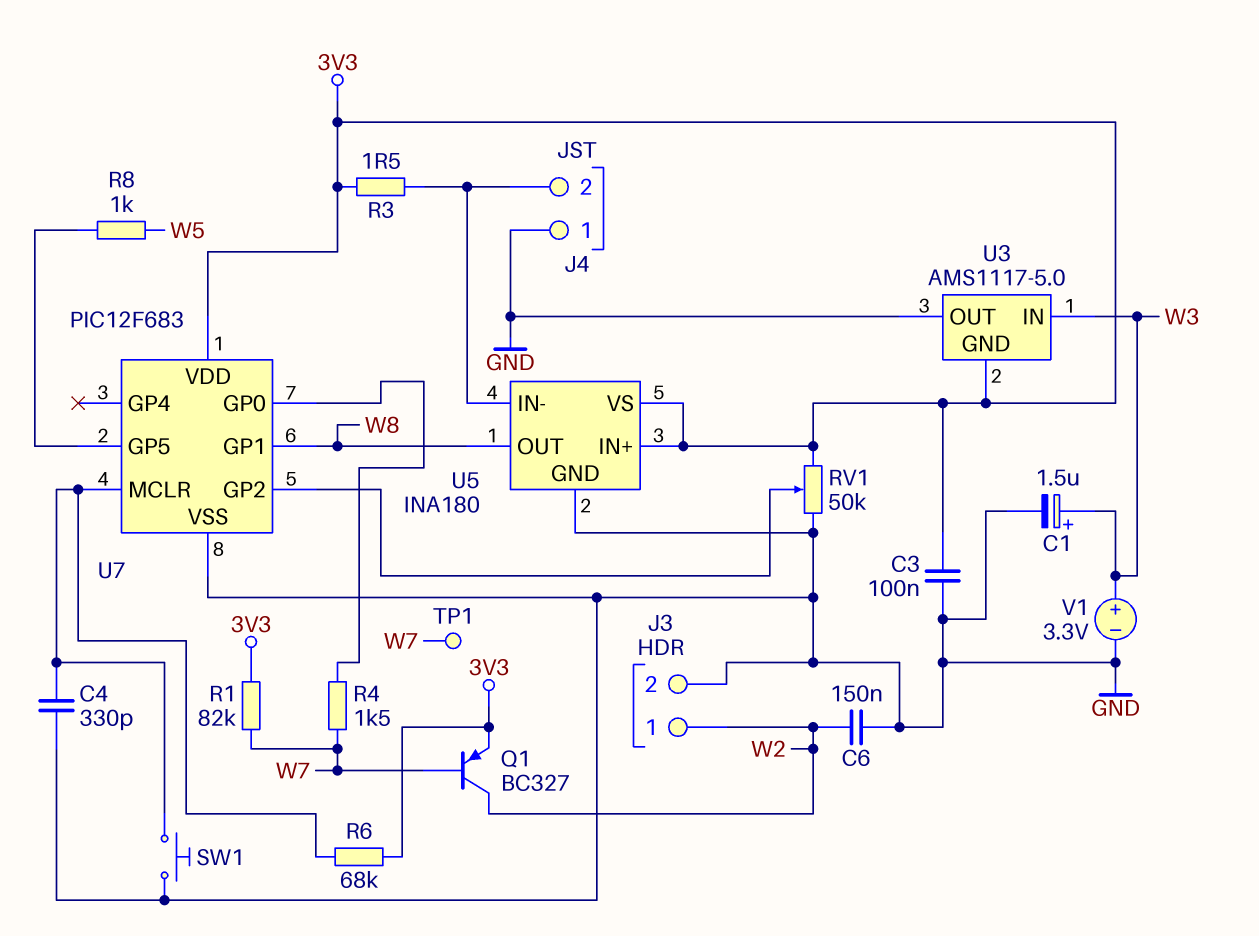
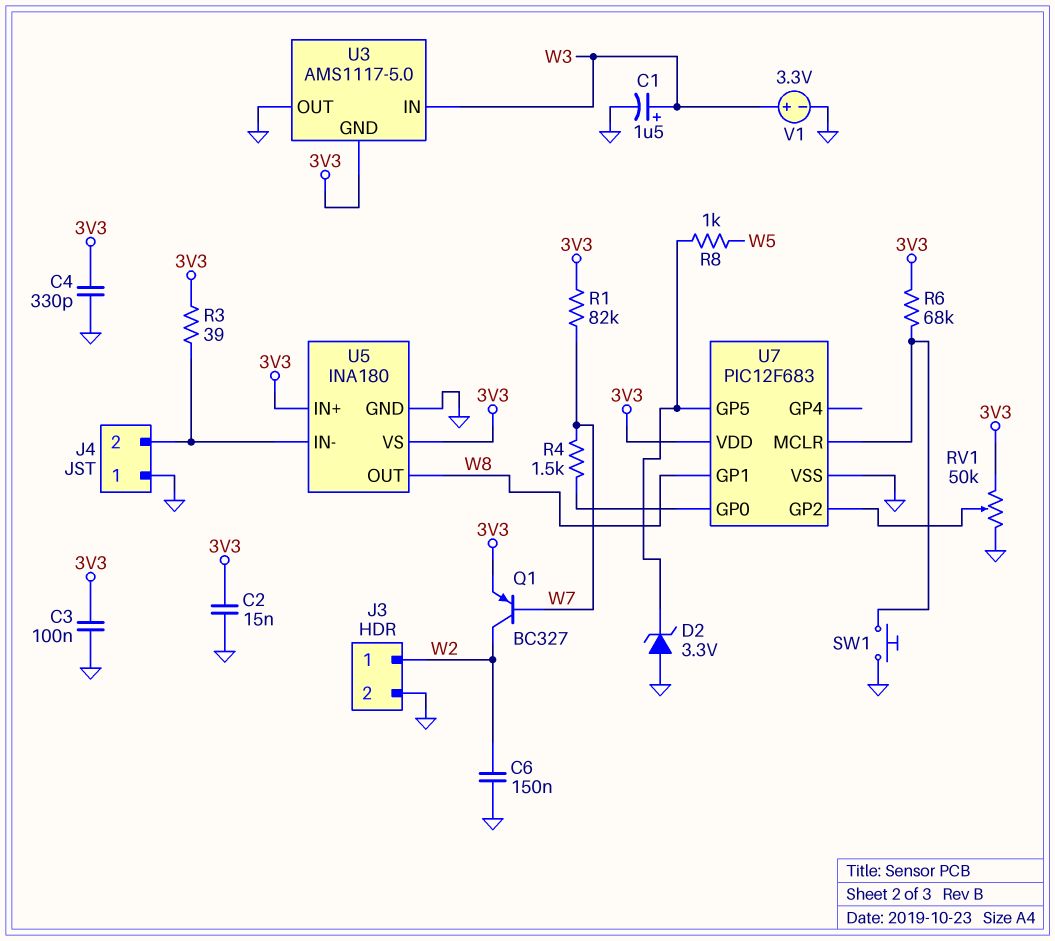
C2: none -> 15nF (3V3, GND)
C4: 330pF (GND, U7/MCLR) -> 330pF (3V3, GND)
D2: none -> zener 3.3V (A GND, K U7/GP5)
R3: 1.5 (3V3, J4/2) -> 39 (3V3, J4/2)
TP1: test point (W7) -> none

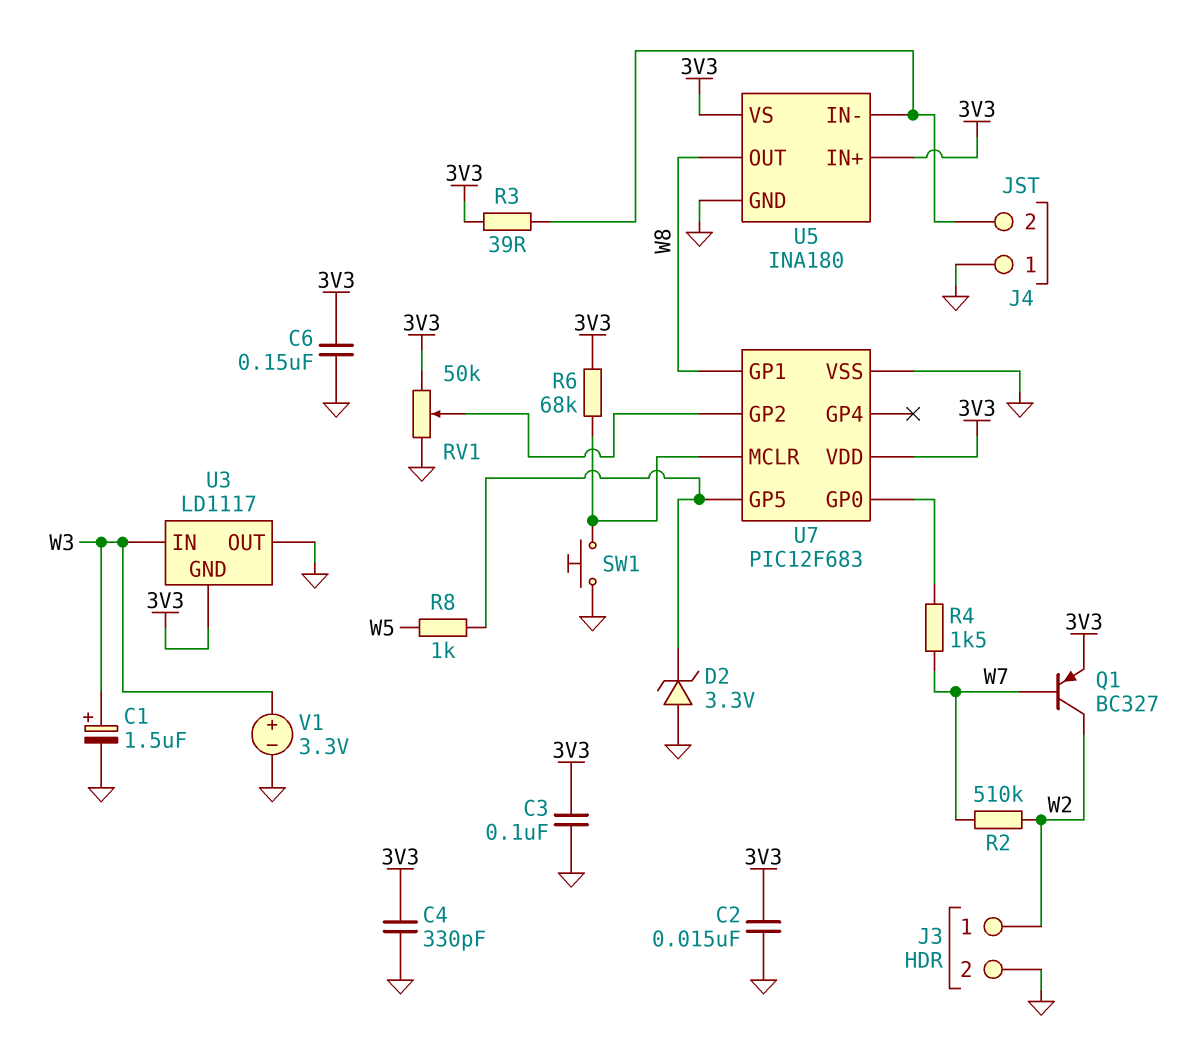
C6: 150nF (GND, W2) -> 150nF (3V3, GND)
R1: 82k (3V3, W7) -> none
R2: none -> 510k (W2, W7)
U3: AMS1117-5.0 -> LD1117

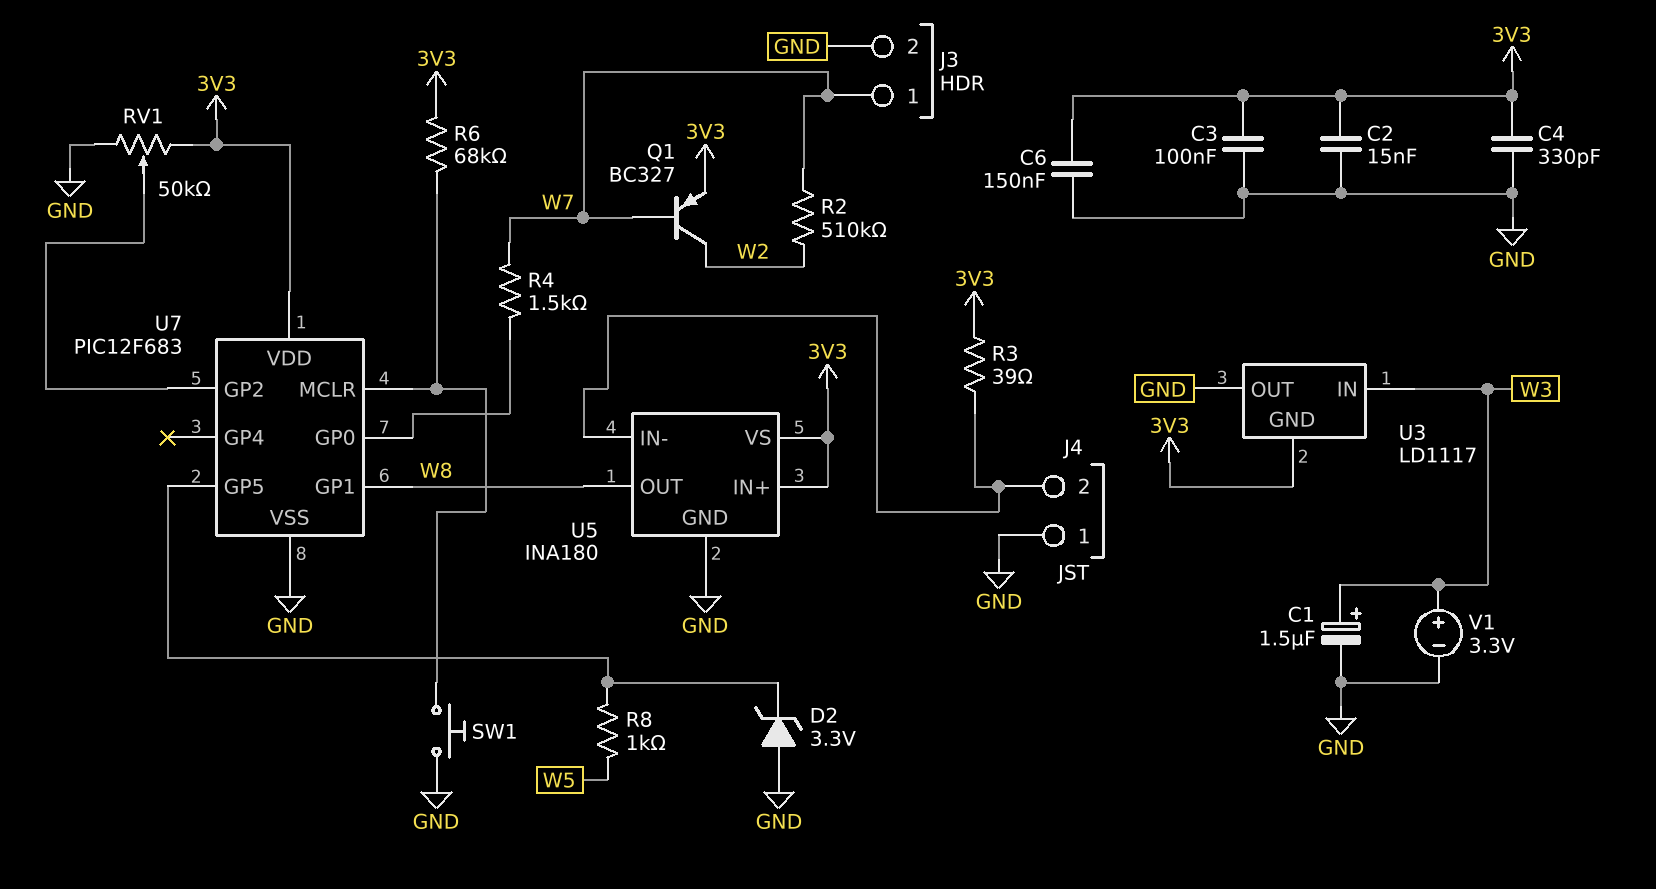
J3 pin 1: W2 -> W7

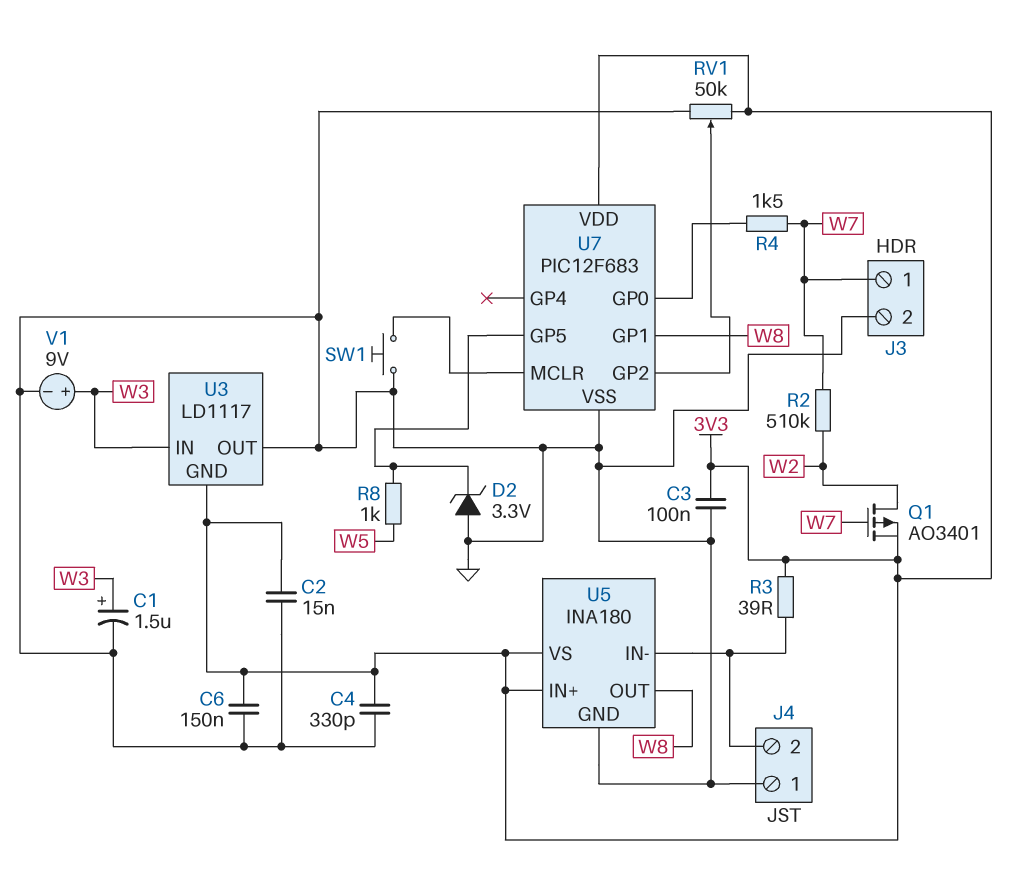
Q1: PNP BC327 (B W7, C W2, E 3V3) -> PMOS AO3401 (G W7, D W2, S 3V3)
R6: 68k (3V3, U7/MCLR) -> none
V1: 3.3V (plus W3, minus GND) -> 9V (plus W3, minus GND)

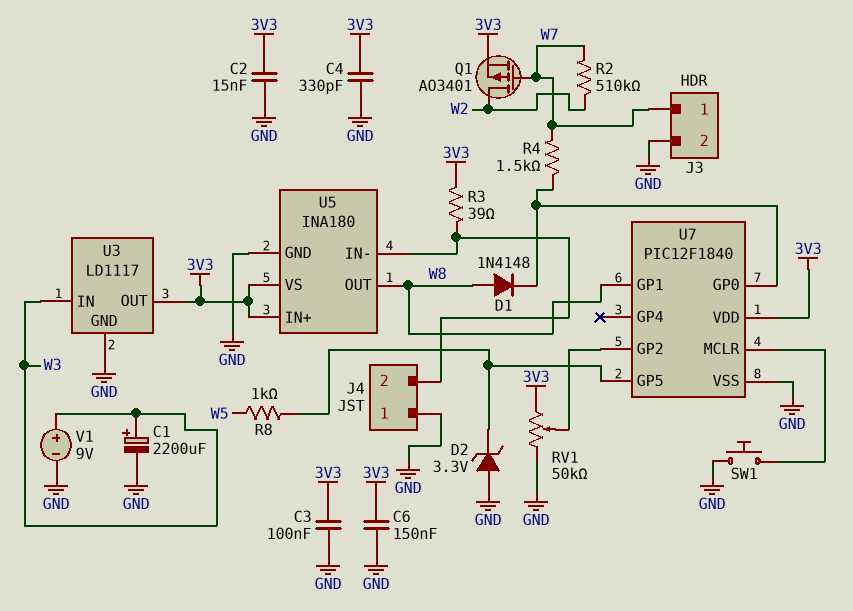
C1: 1.5uF (plus W3, minus GND) -> 2200uF (plus W3, minus GND)
D1: none -> diode 1N4148 (A W8, K U7/GP0)
U3 pin GND: 3V3 -> GND
U3 pin OUT: GND -> 3V3
U7: PIC12F683 -> PIC12F1840

